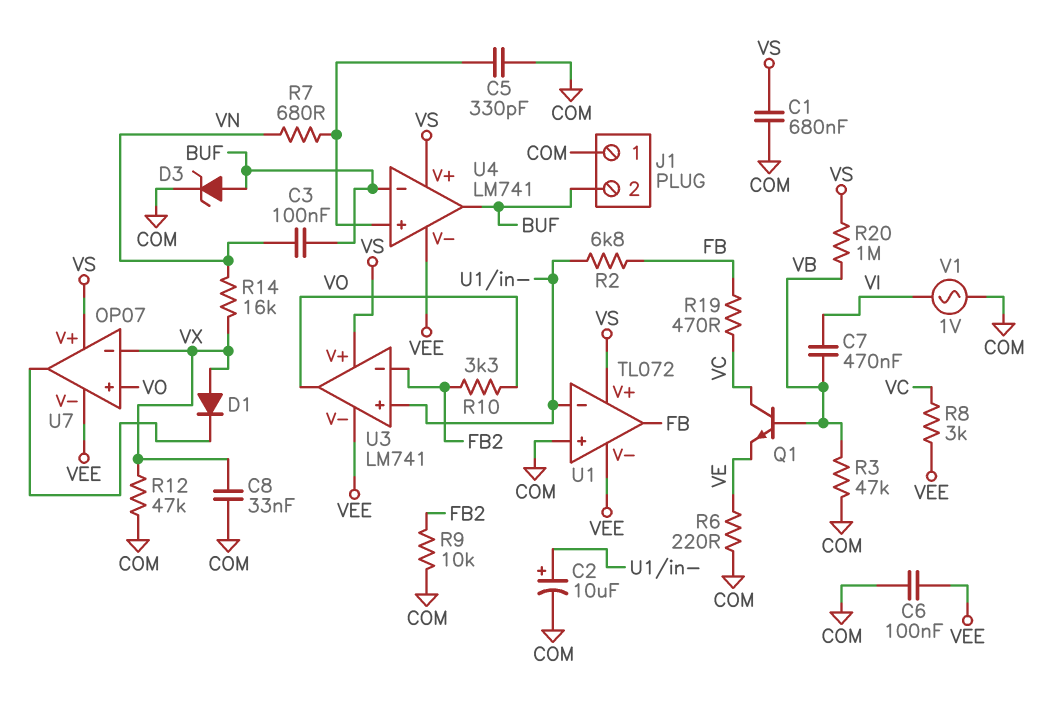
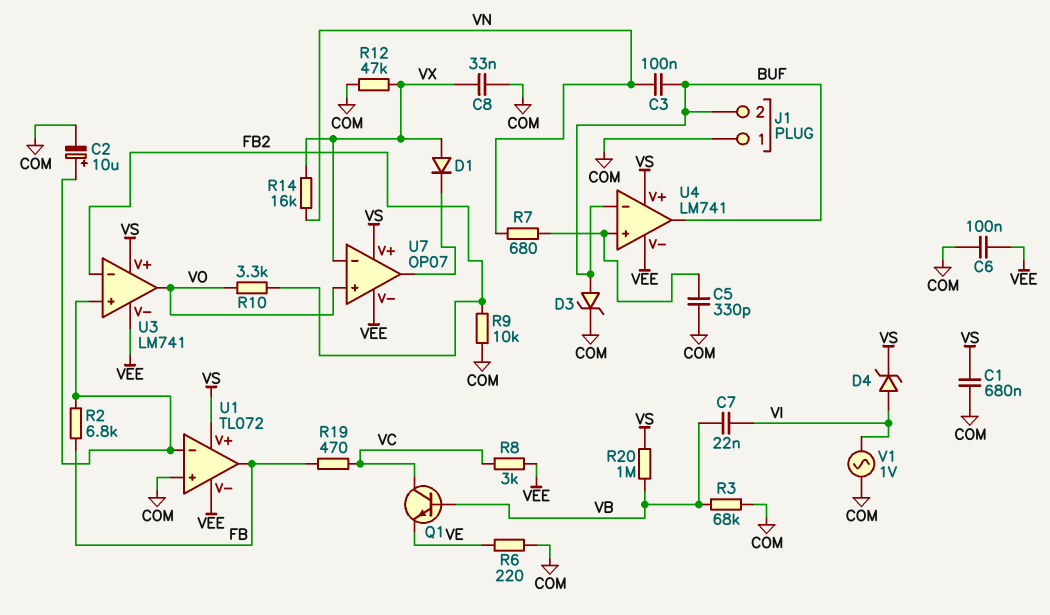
C7: 470nF (VB, VI) -> 22nF (VB, VI)
D4: none -> zener (A VI, K VS)
R3: 47k (COM, VB) -> 68k (COM, VB)

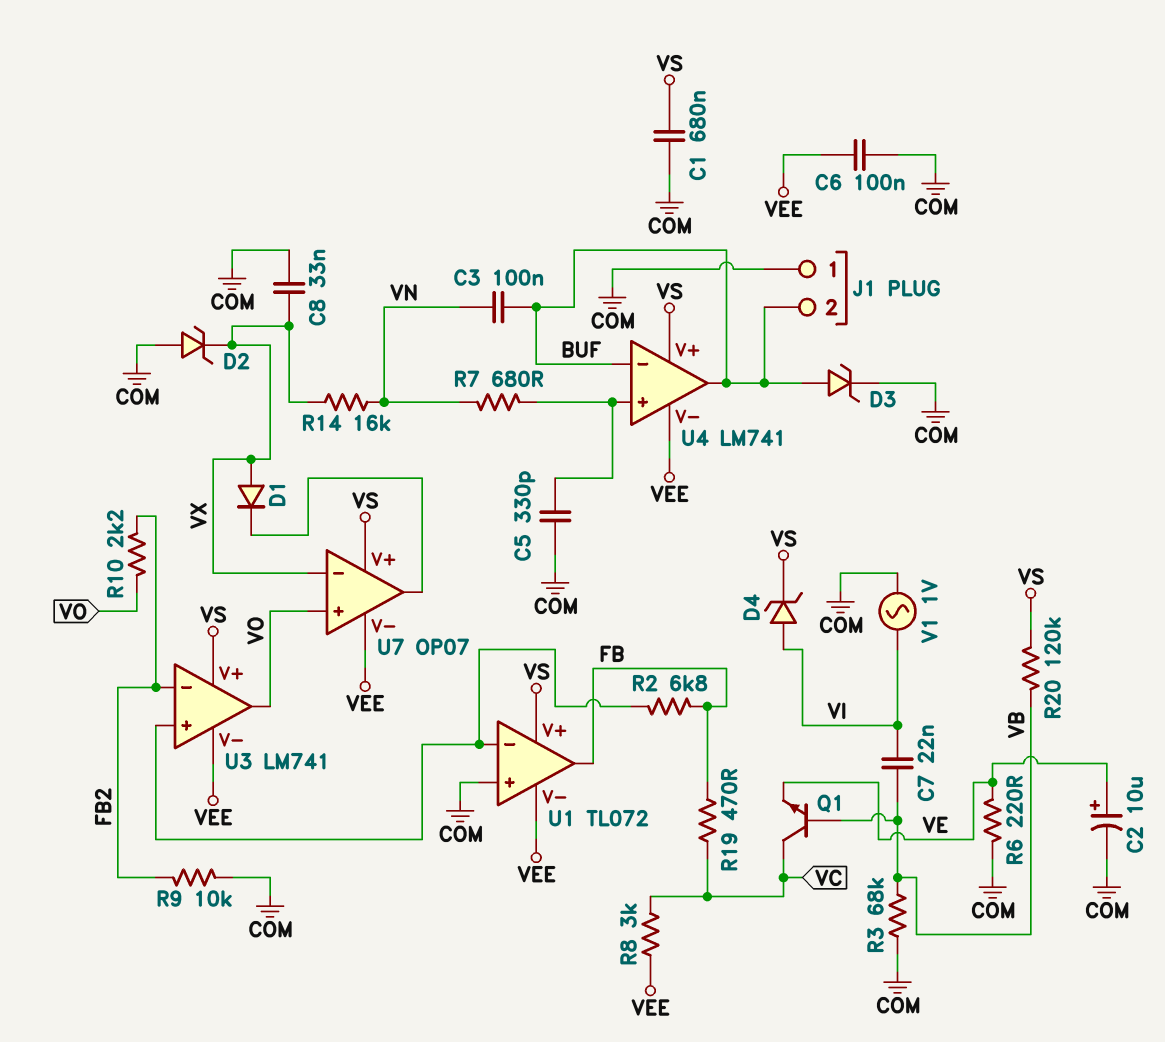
C2: 10uF (plus U1/in-, minus COM) -> 10uF (plus VE, minus COM)
D2: none -> zener (A COM, K VX)
R10: 3.3k (FB2, VO) -> 2.2k (FB2, VO)
R12: 47k (COM, VX) -> none
R20: 1M (VB, VS) -> 120k (VB, VS)

